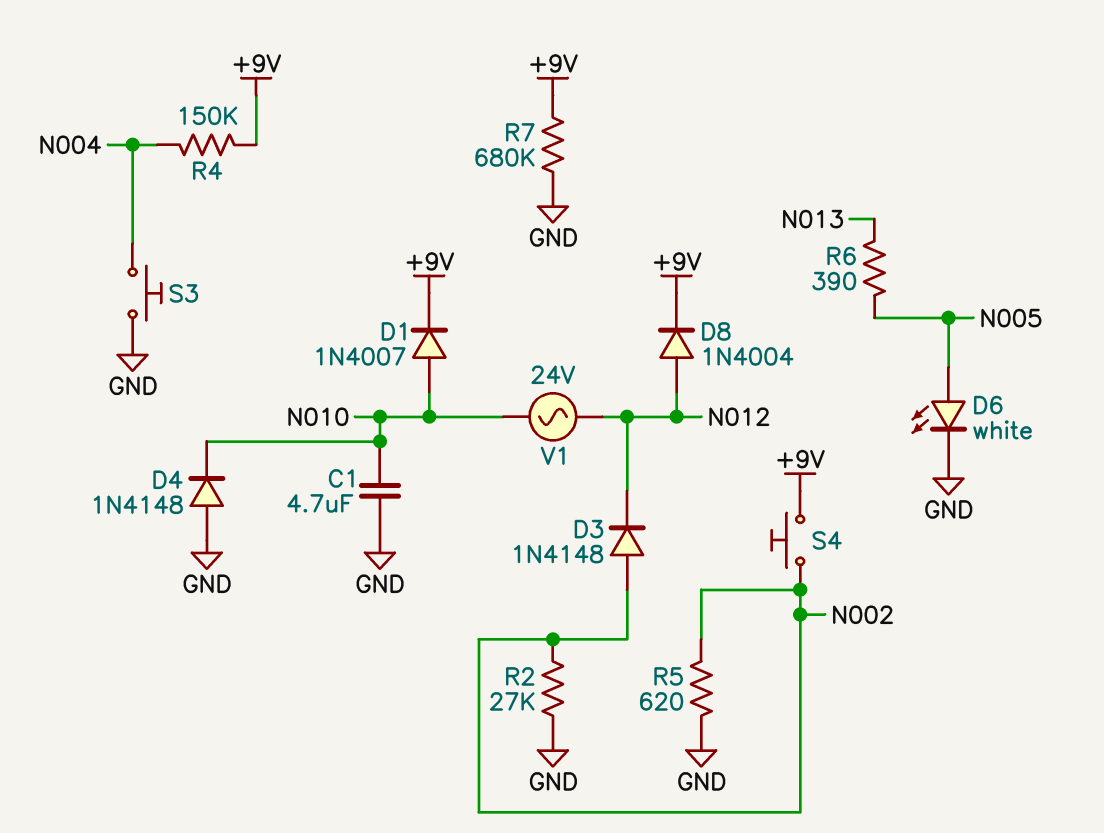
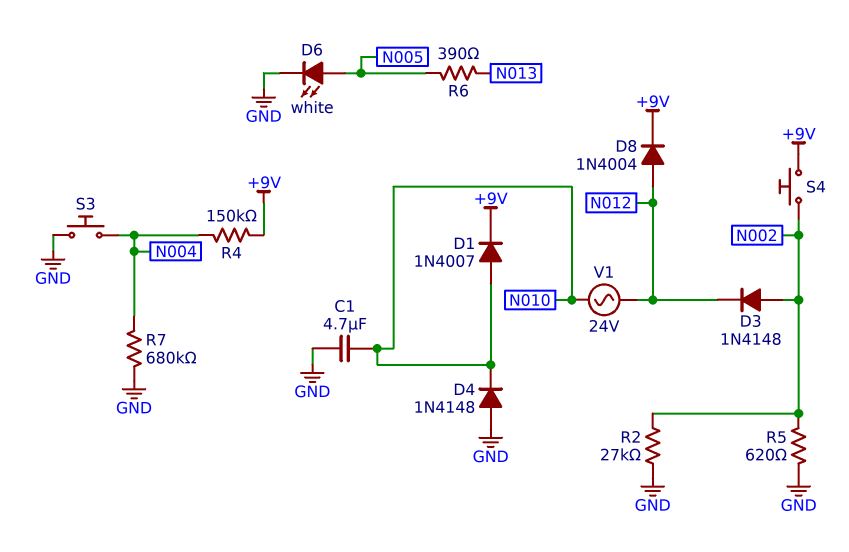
R7: 680k (+9V, GND) -> 680k (GND, N004)

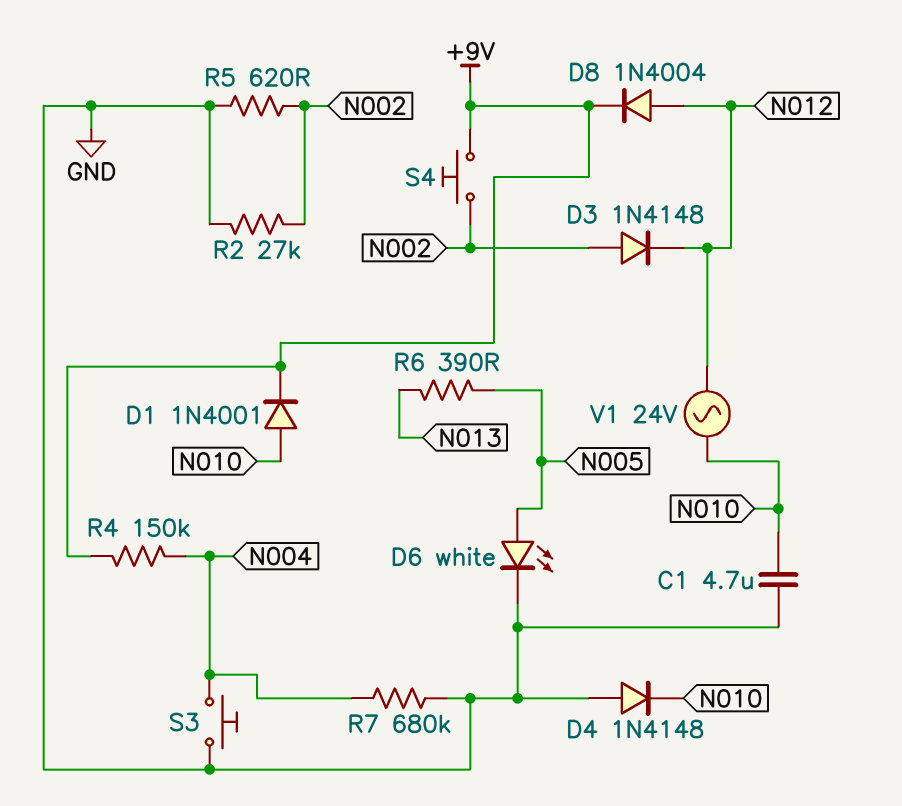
D1: diode 1N4007 (A N010, K +9V) -> diode 1N4001 (A N010, K +9V)

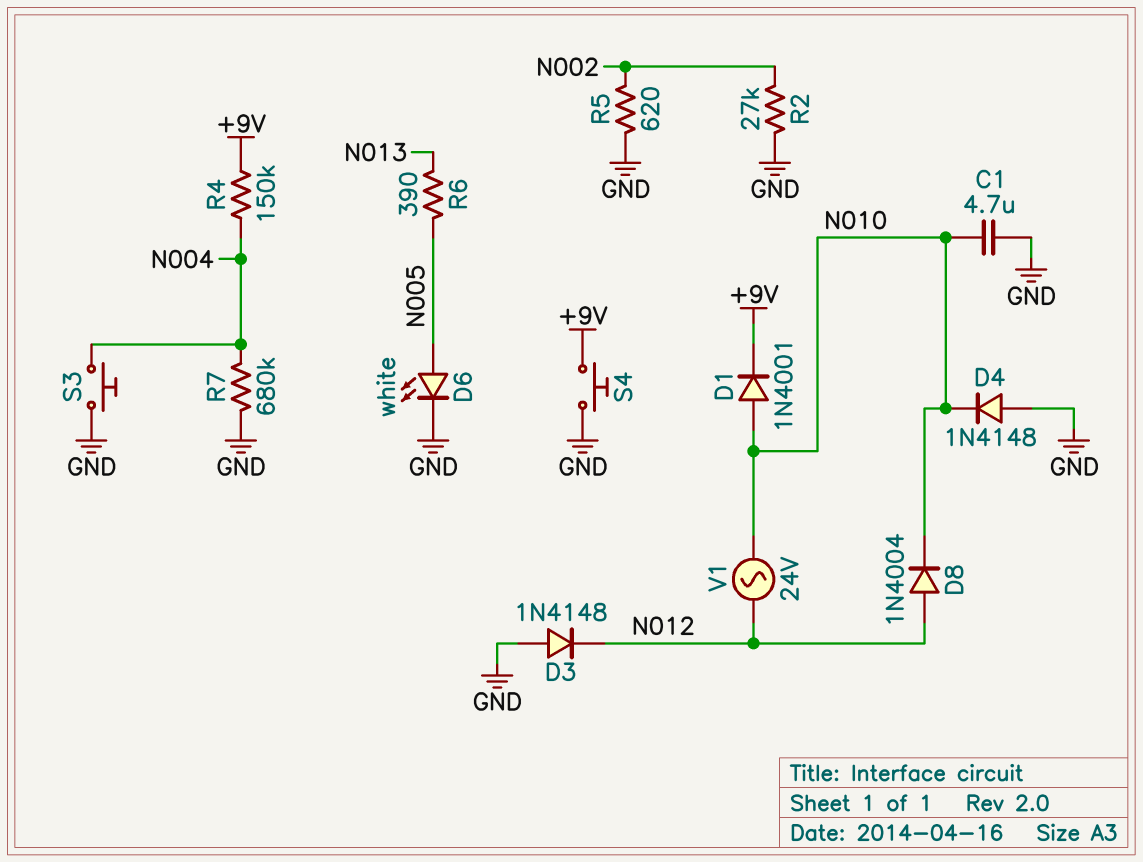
D3: diode 1N4148 (A N002, K N012) -> diode 1N4148 (A GND, K N012)
D8: diode 1N4004 (A N012, K +9V) -> diode 1N4004 (A N012, K N010)
S4: button (+9V, N002) -> button (+9V, GND)

